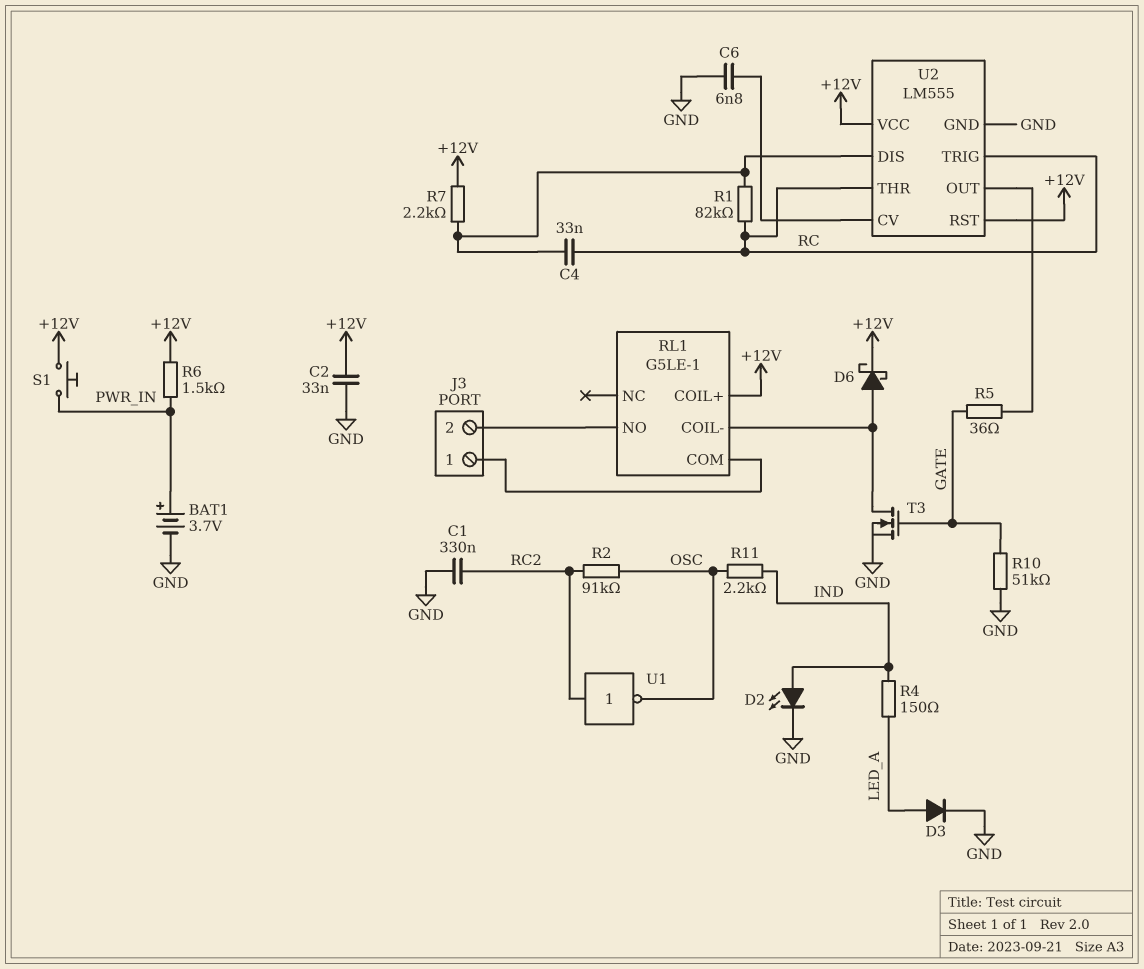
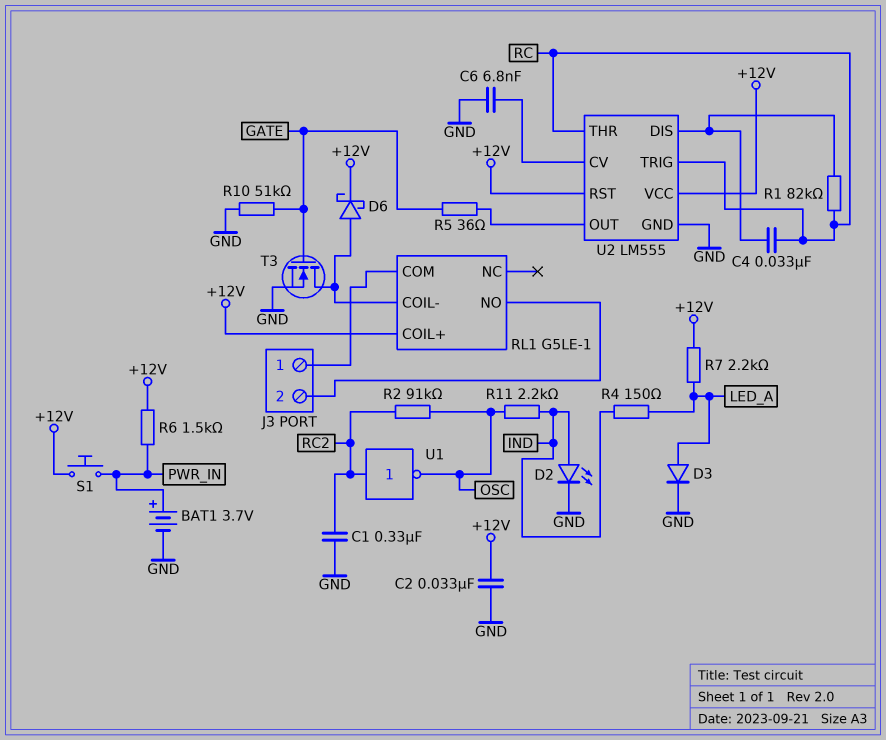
R7: 2.2k (+12V, U2/DIS) -> 2.2k (+12V, LED_A)

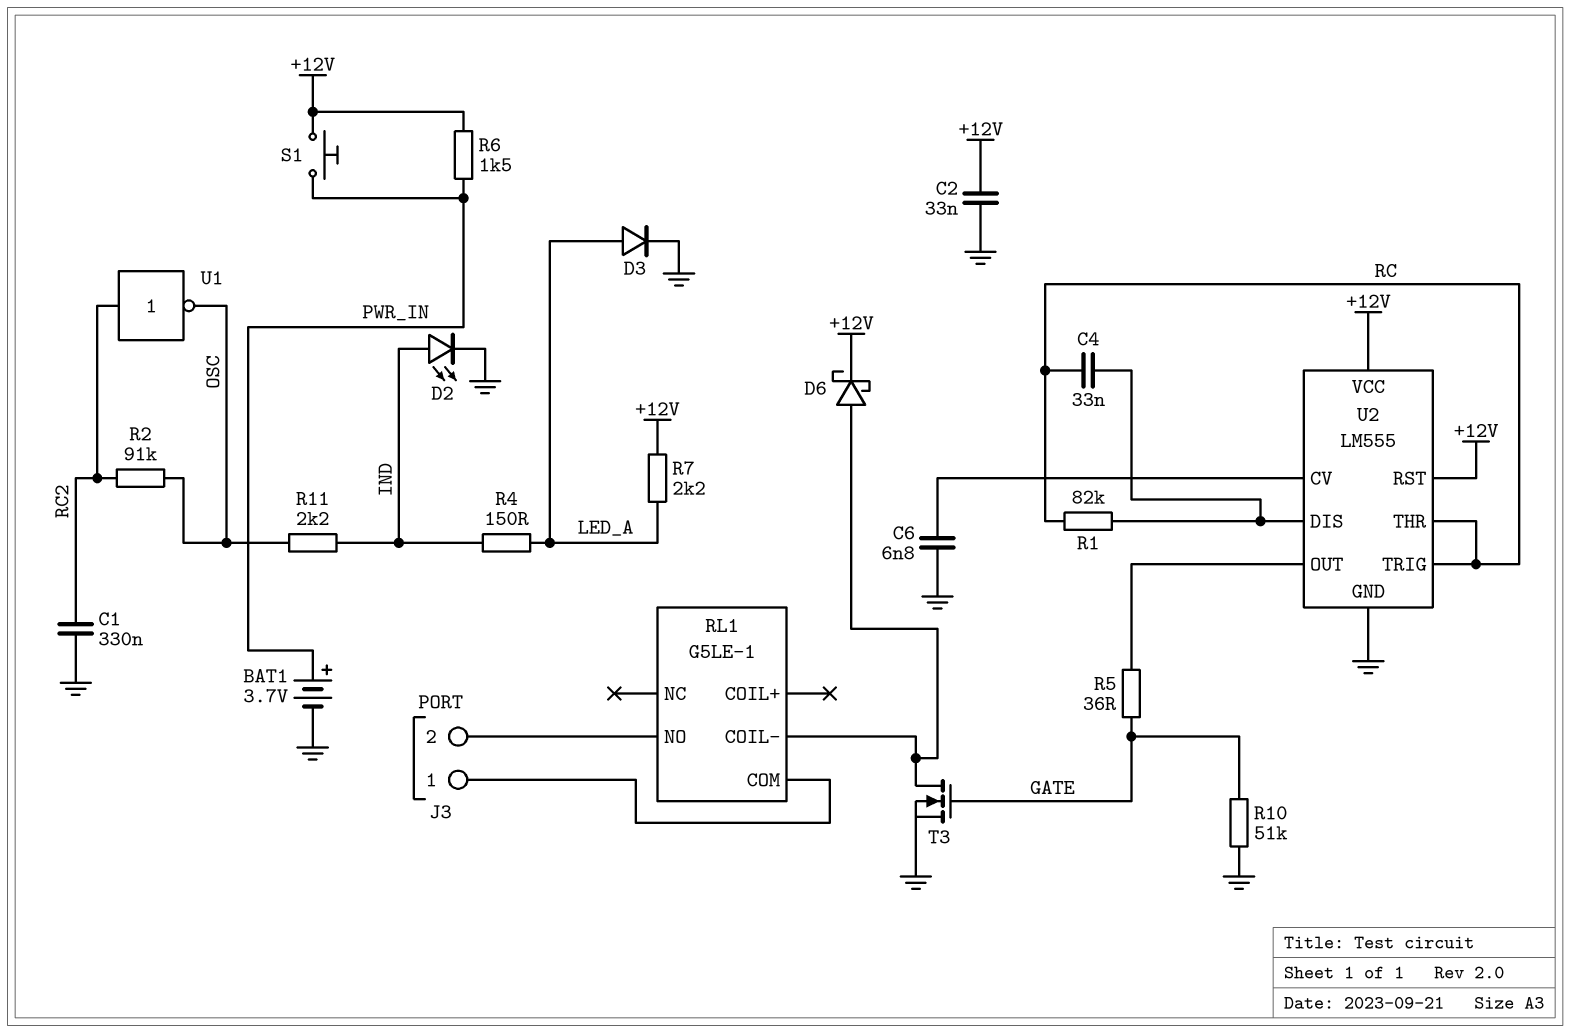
RL1 pin COIL+: +12V -> none

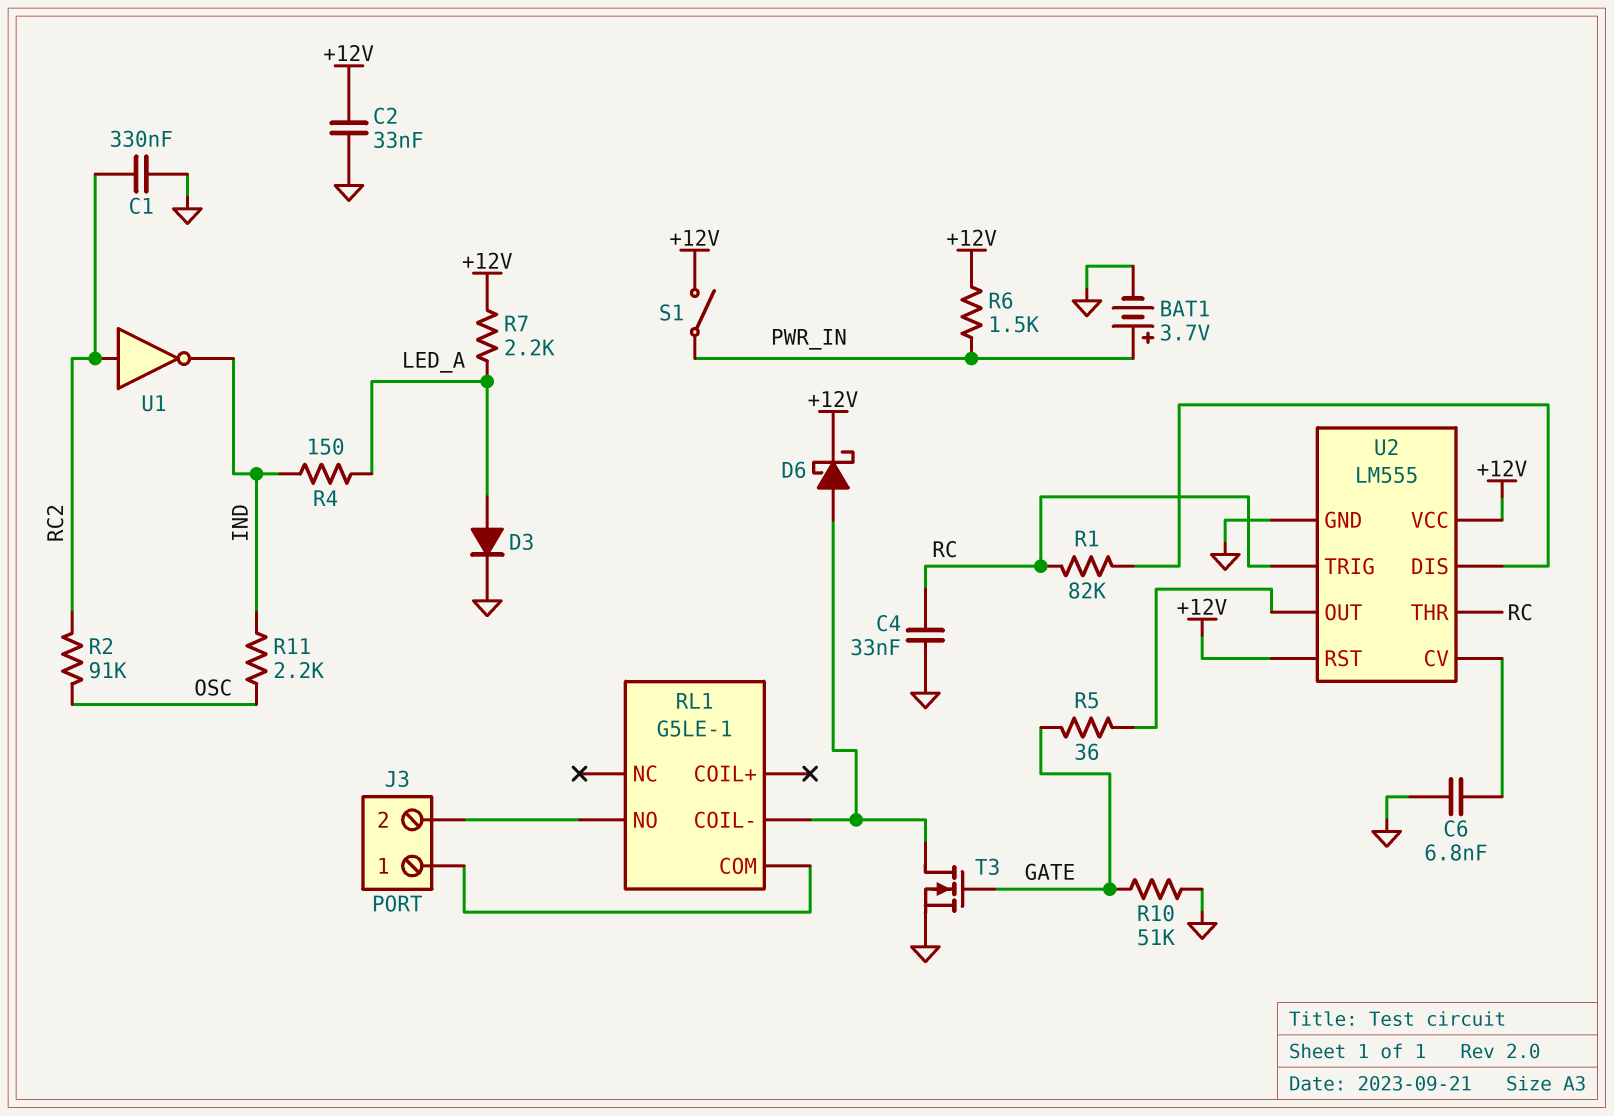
C4: 33nF (RC, U2/DIS) -> 33nF (GND, RC)
D2: LED (A IND, K GND) -> none
S1: button (+12V, PWR_IN) -> switch (+12V, PWR_IN)
U1: NOT (in RC2, out OSC) -> NOT (in RC2, out IND)

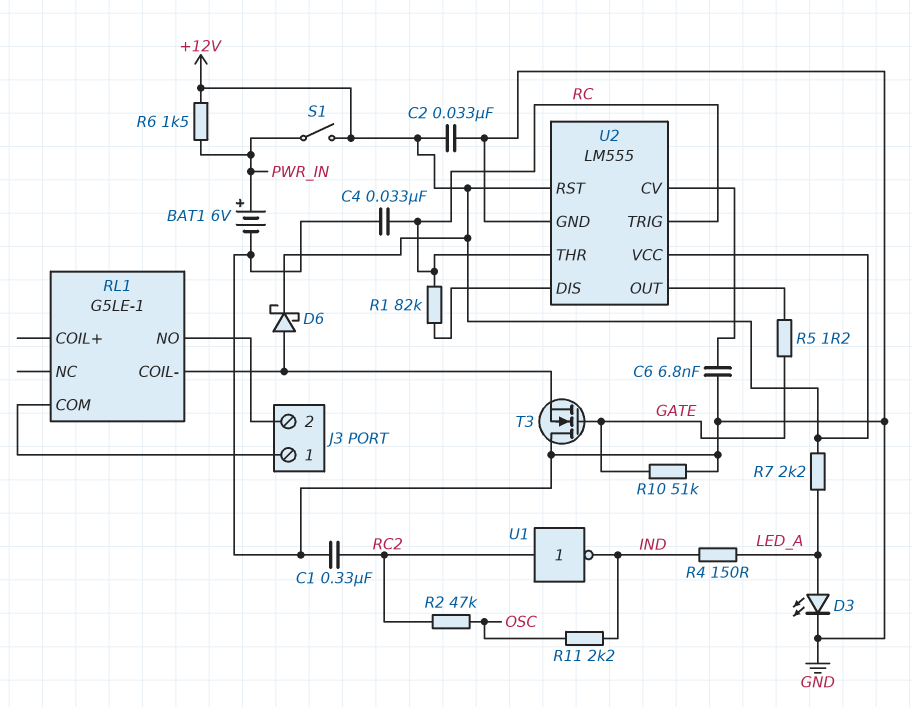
BAT1: 3.7V (plus PWR_IN, minus GND) -> 6V (plus PWR_IN, minus GND)
D3: diode (A LED_A, K GND) -> LED (A LED_A, K GND)
R2: 91k (OSC, RC2) -> 47k (OSC, RC2)
R5: 36 (GATE, U2/OUT) -> 1.2 (GATE, U2/OUT)
T3: NMOS (G GATE, D RL1/COIL-, S GND) -> NMOS (G GATE, D GND, S RL1/COIL-)

